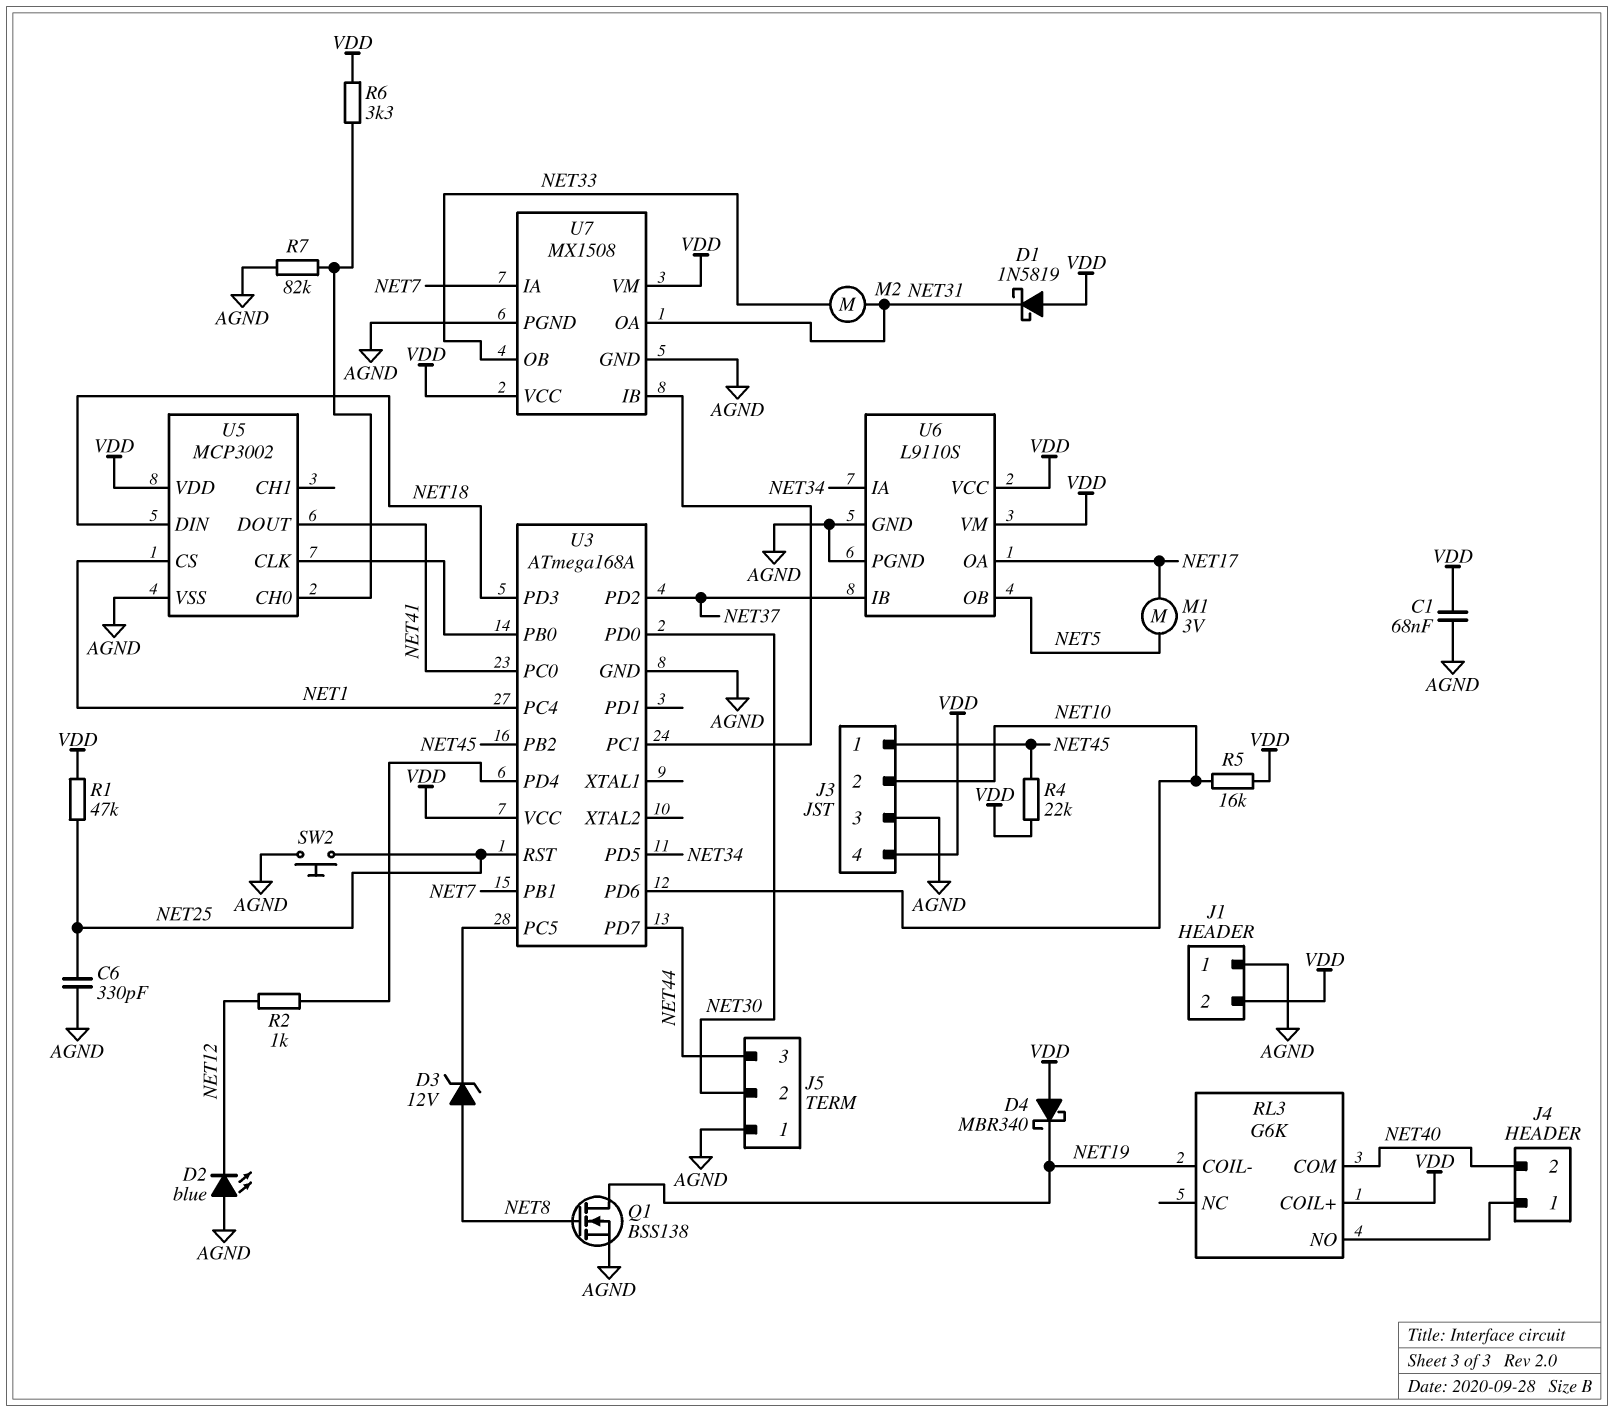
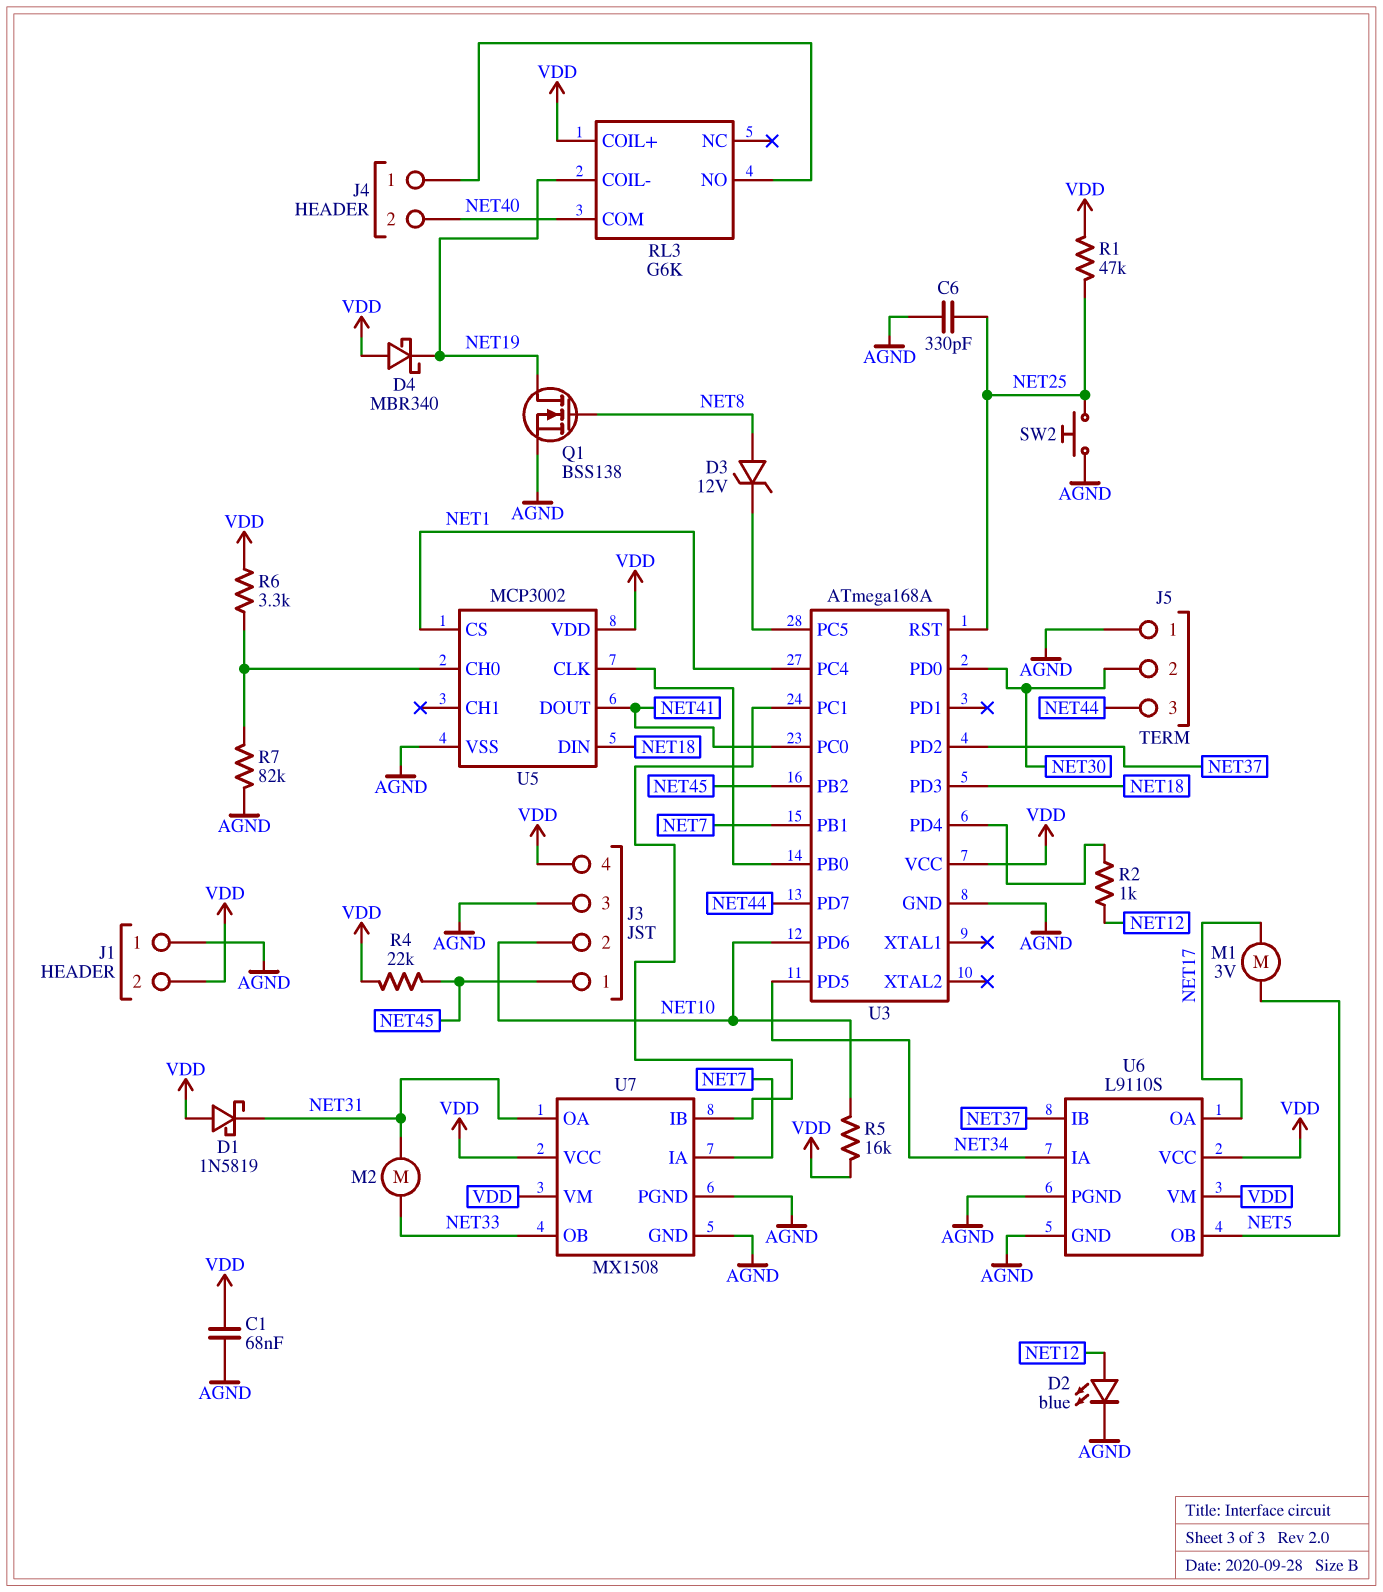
D2: LED blue (A AGND, K NET12) -> LED blue (A NET12, K AGND)

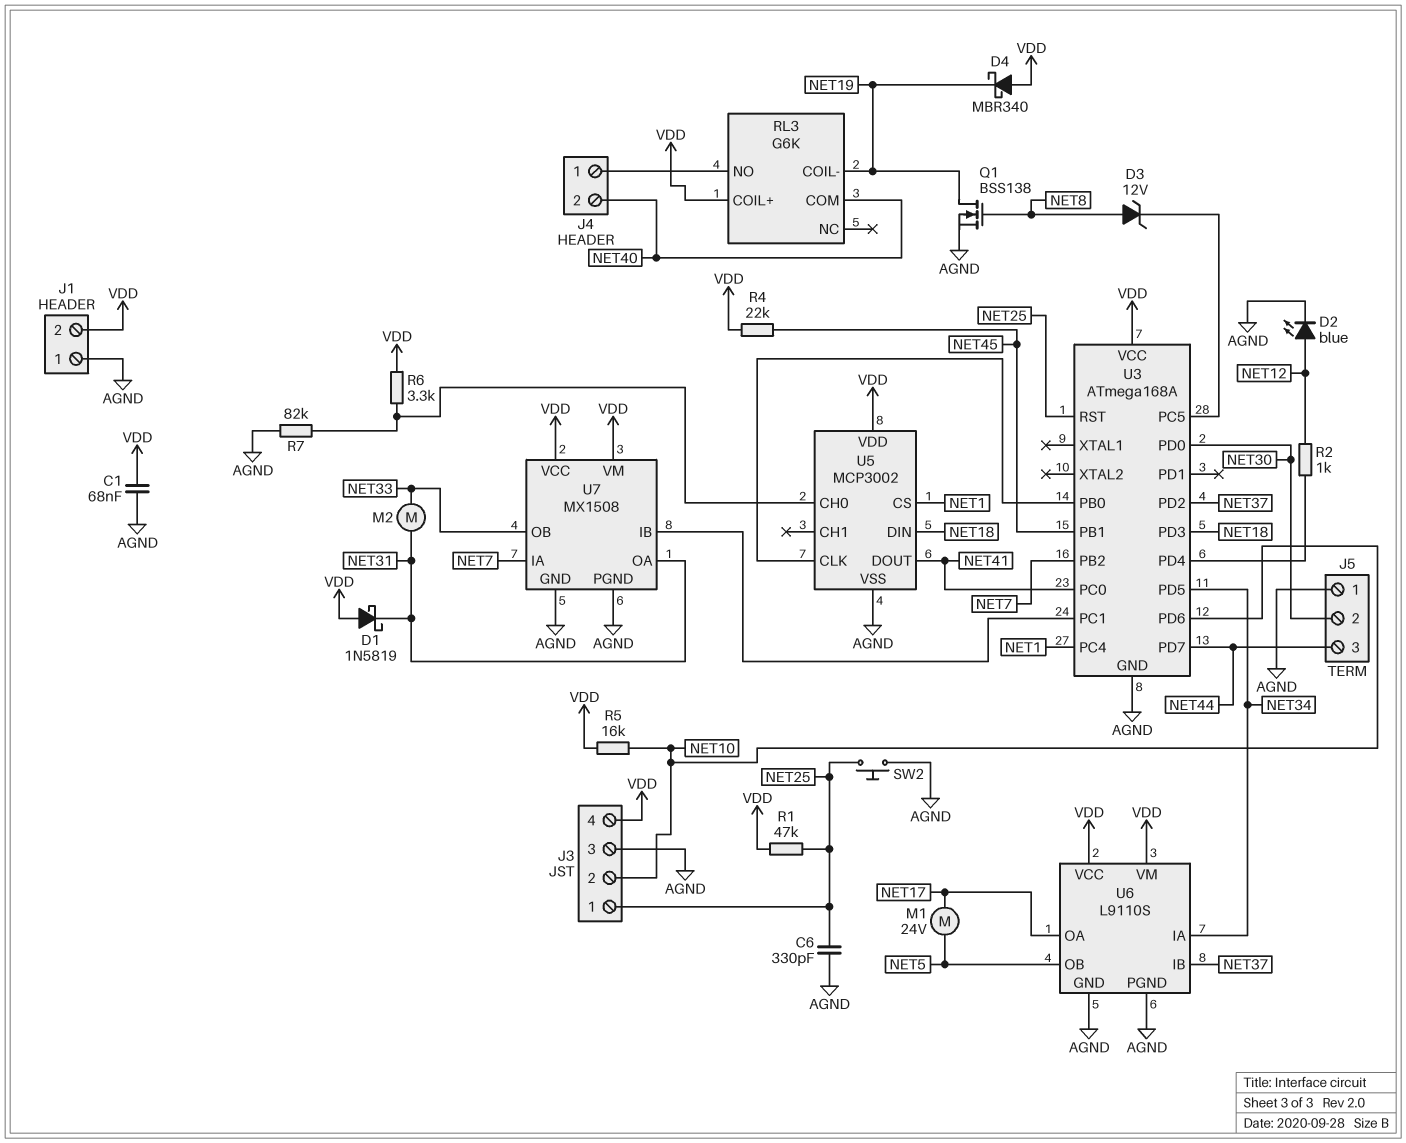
J3 pin 1: NET45 -> NET25
M1: motor 3V (NET5, NET17) -> motor 24V (NET5, NET17)
U3 pin PB1: NET7 -> NET45
U3 pin PB2: NET45 -> NET7

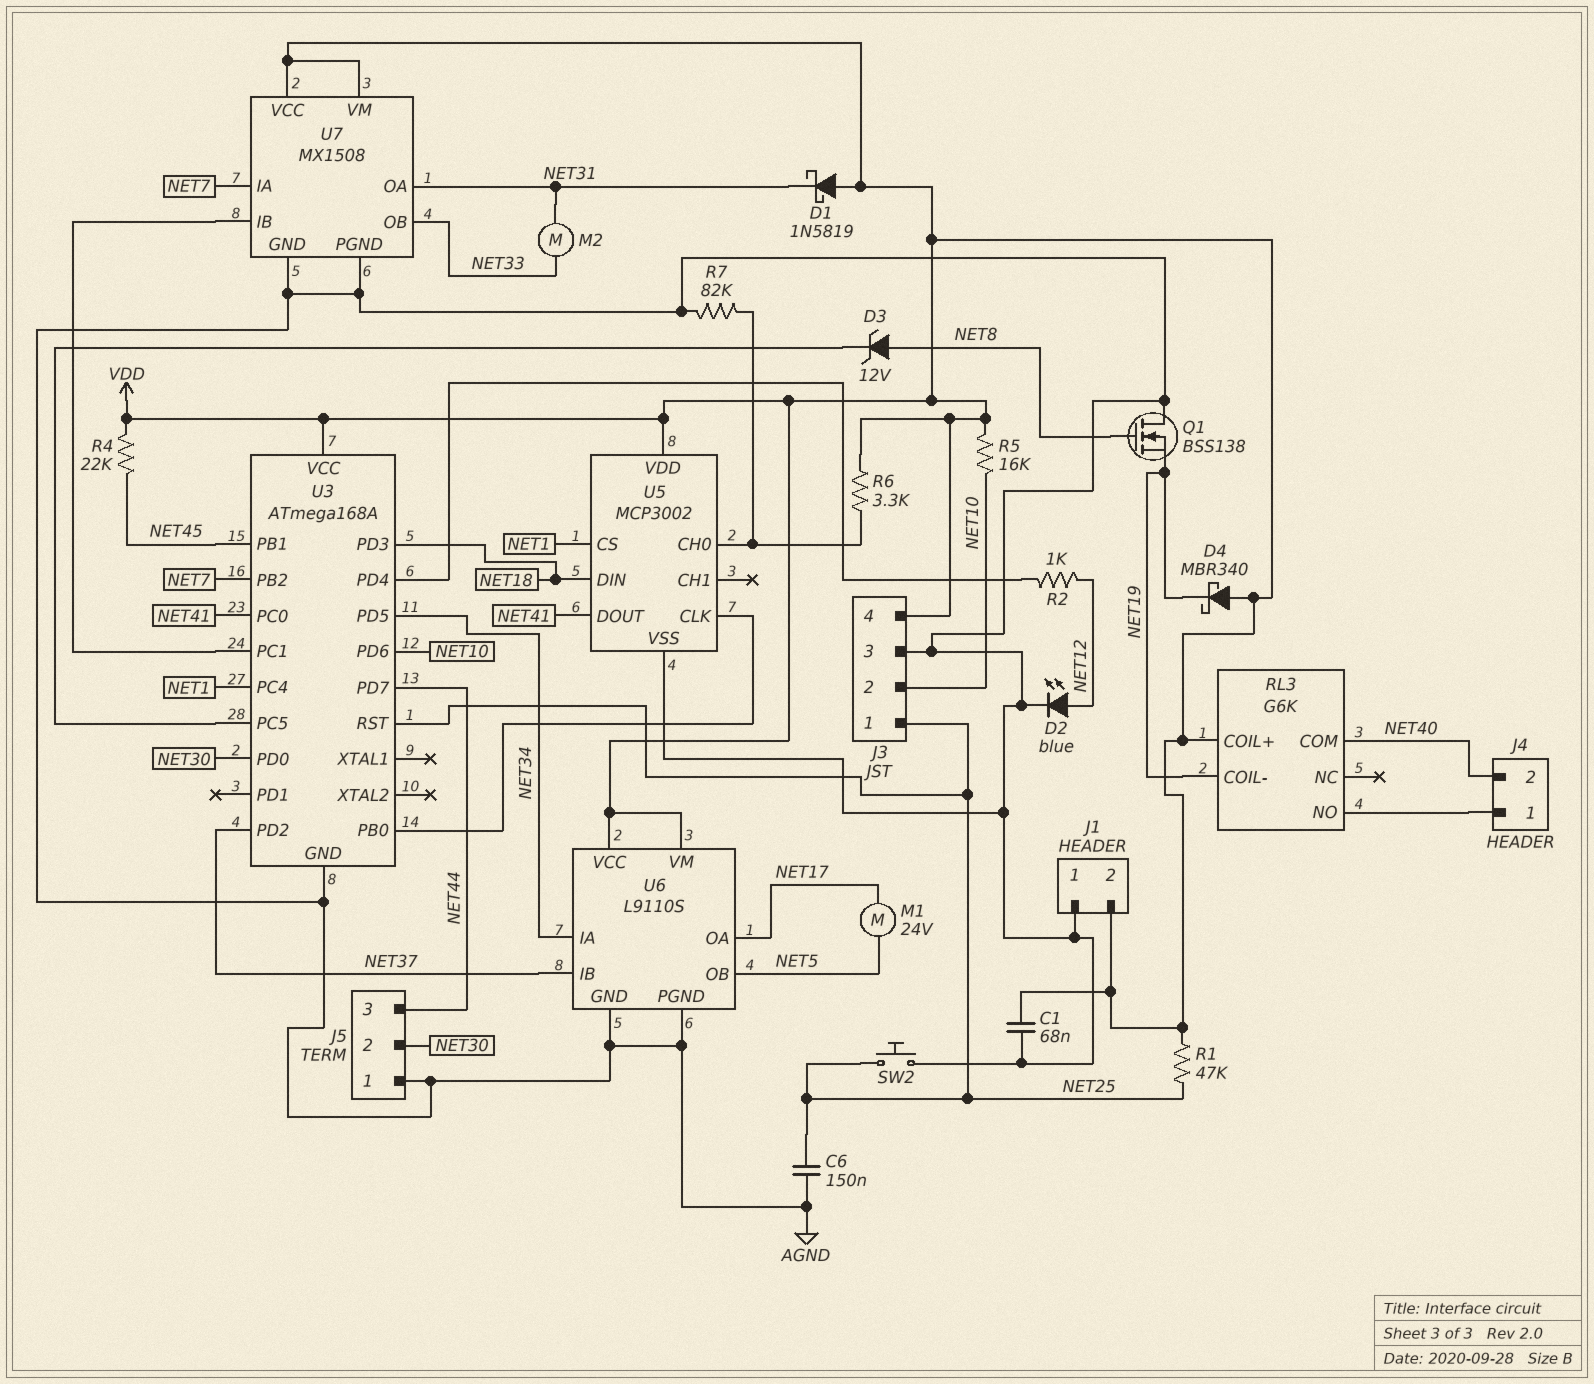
C6: 330pF (AGND, NET25) -> 150nF (AGND, NET25)
Q1: NMOS BSS138 (G NET8, D NET19, S AGND) -> NMOS BSS138 (G NET8, D AGND, S NET19)

